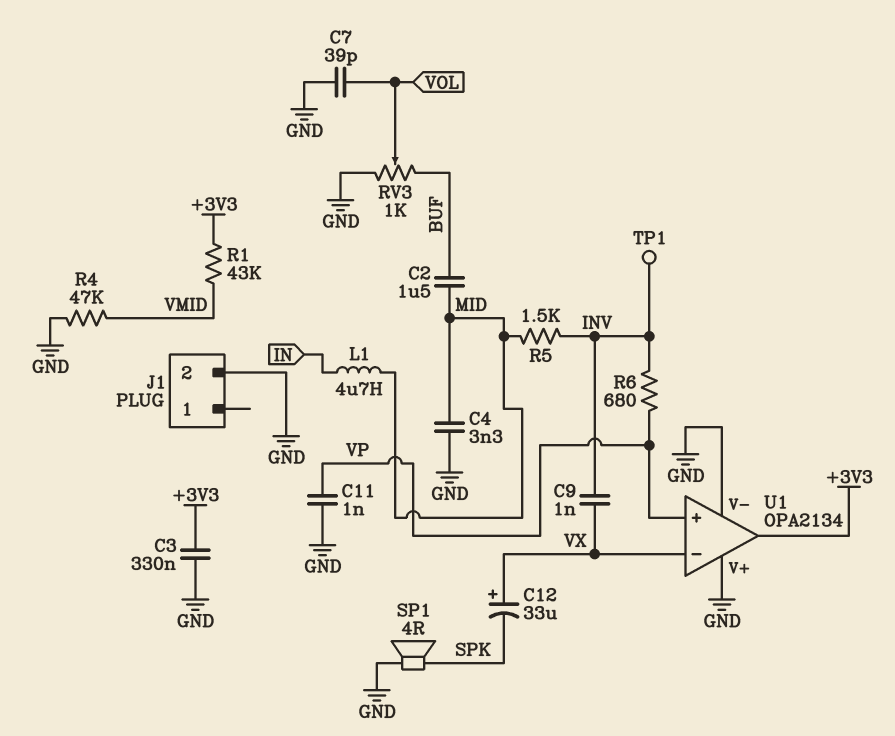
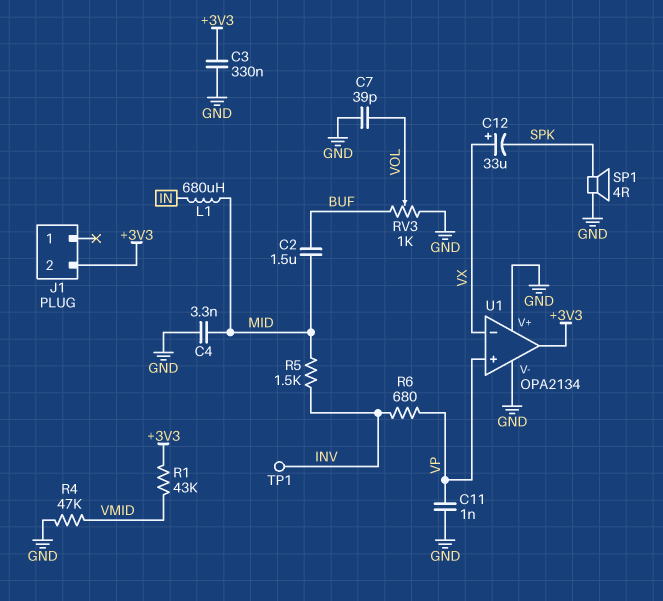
C9: 1nF (INV, VX) -> none
J1 pin 2: GND -> +3V3
L1: 4.7uH (IN, MID) -> 680uH (IN, MID)

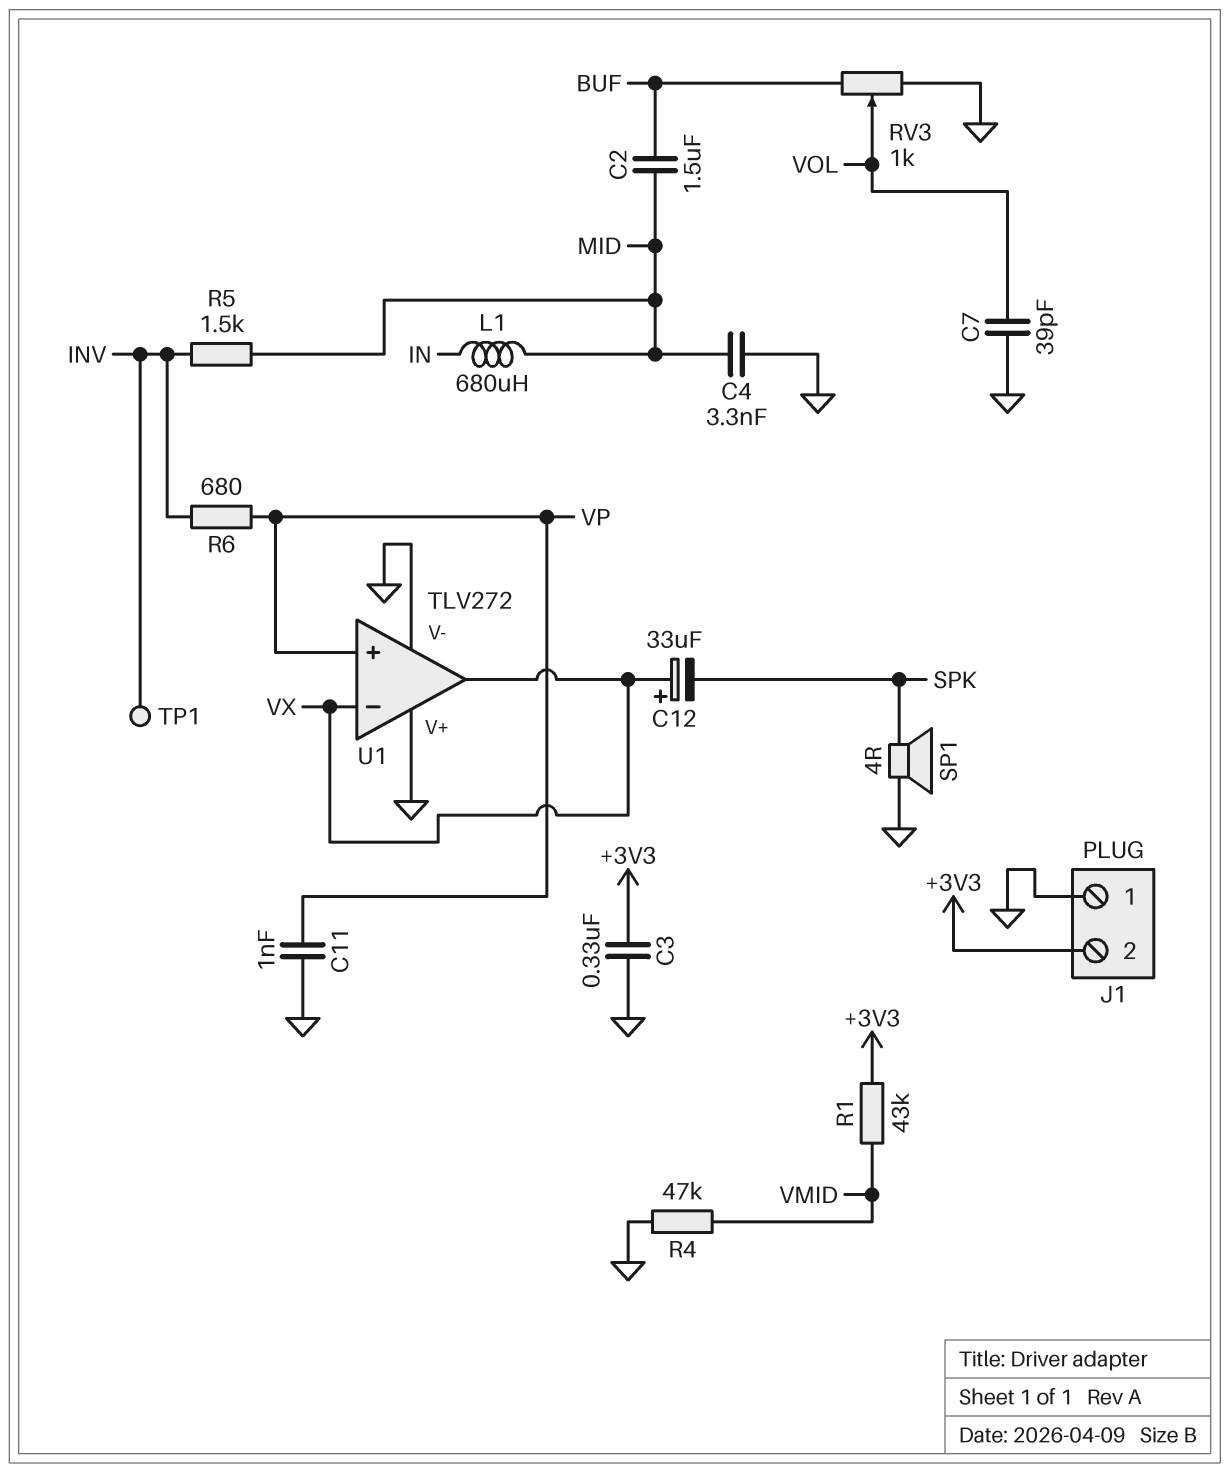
J1 pin 1: none -> GND
U1: OPA2134 -> TLV272
U1 pin out: +3V3 -> VX

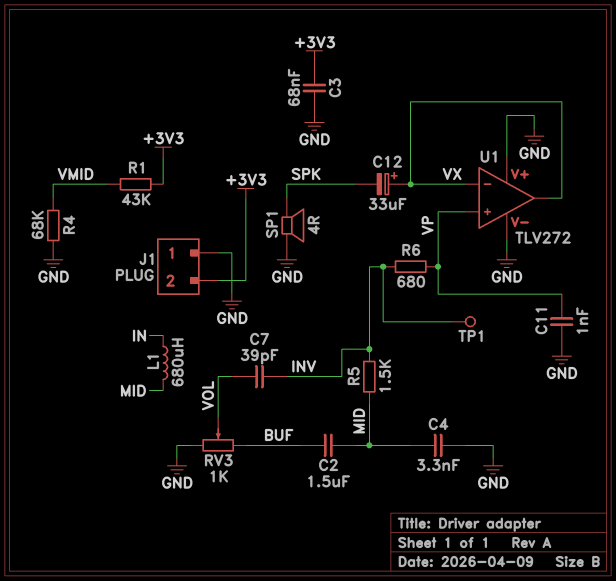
C3: 330nF (+3V3, GND) -> 68nF (+3V3, GND)
C7: 39pF (GND, VOL) -> 39pF (INV, VOL)
R4: 47k (GND, VMID) -> 68k (GND, VMID)

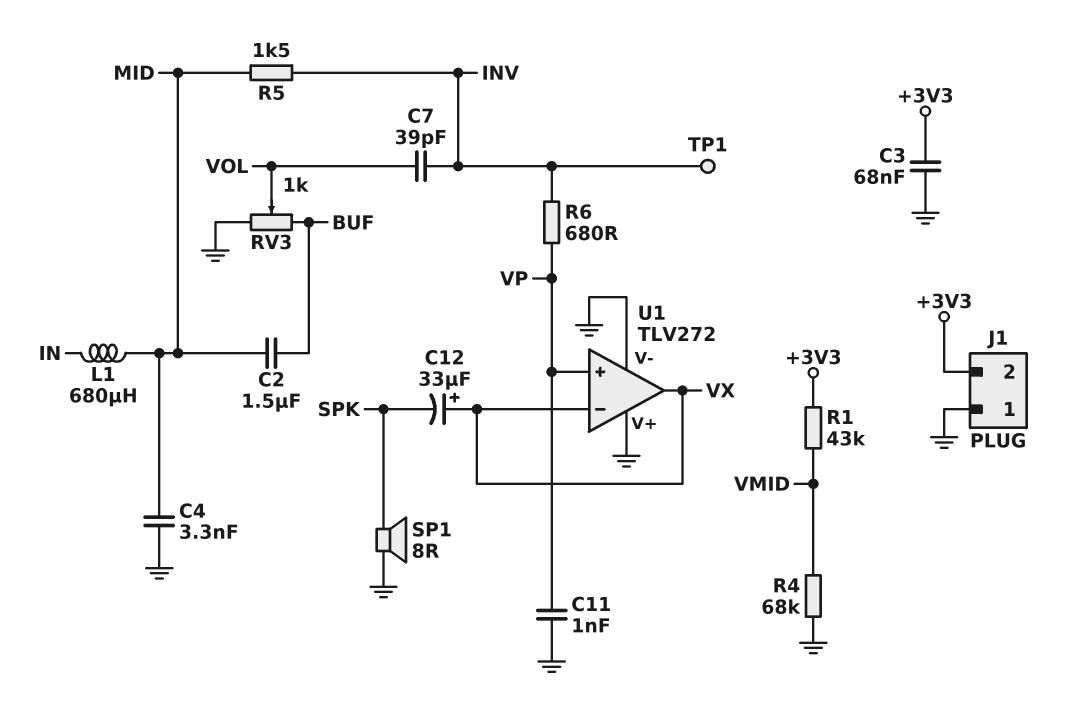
SP1: speaker 4R (GND, SPK) -> speaker 8R (GND, SPK)

